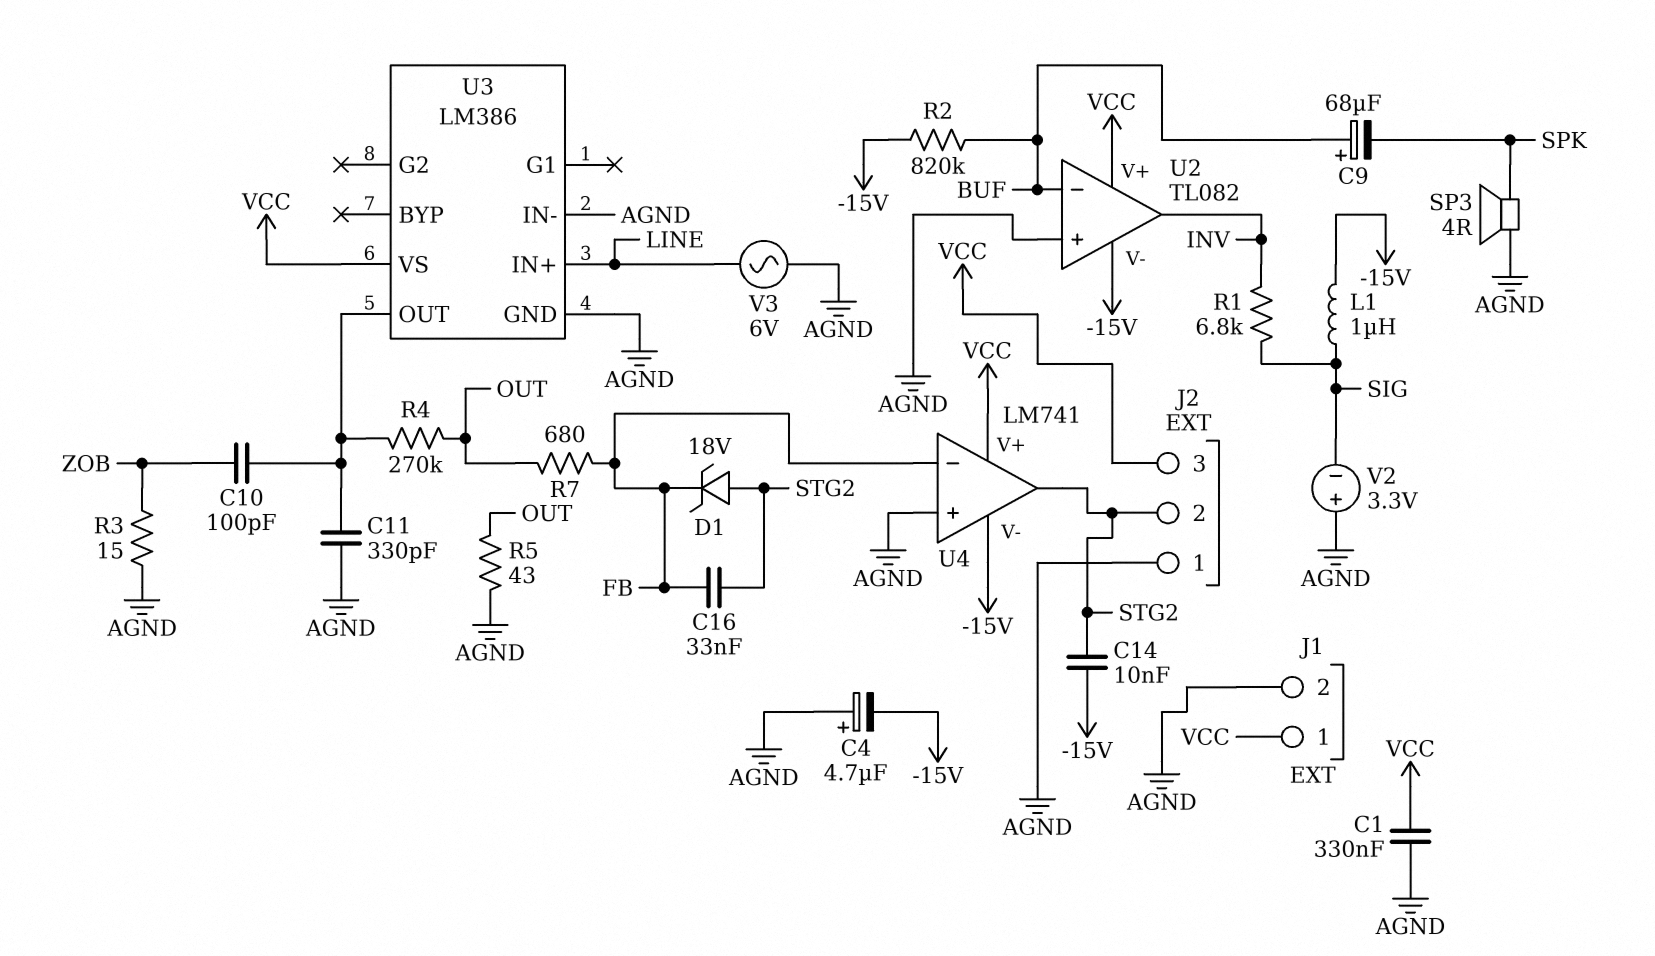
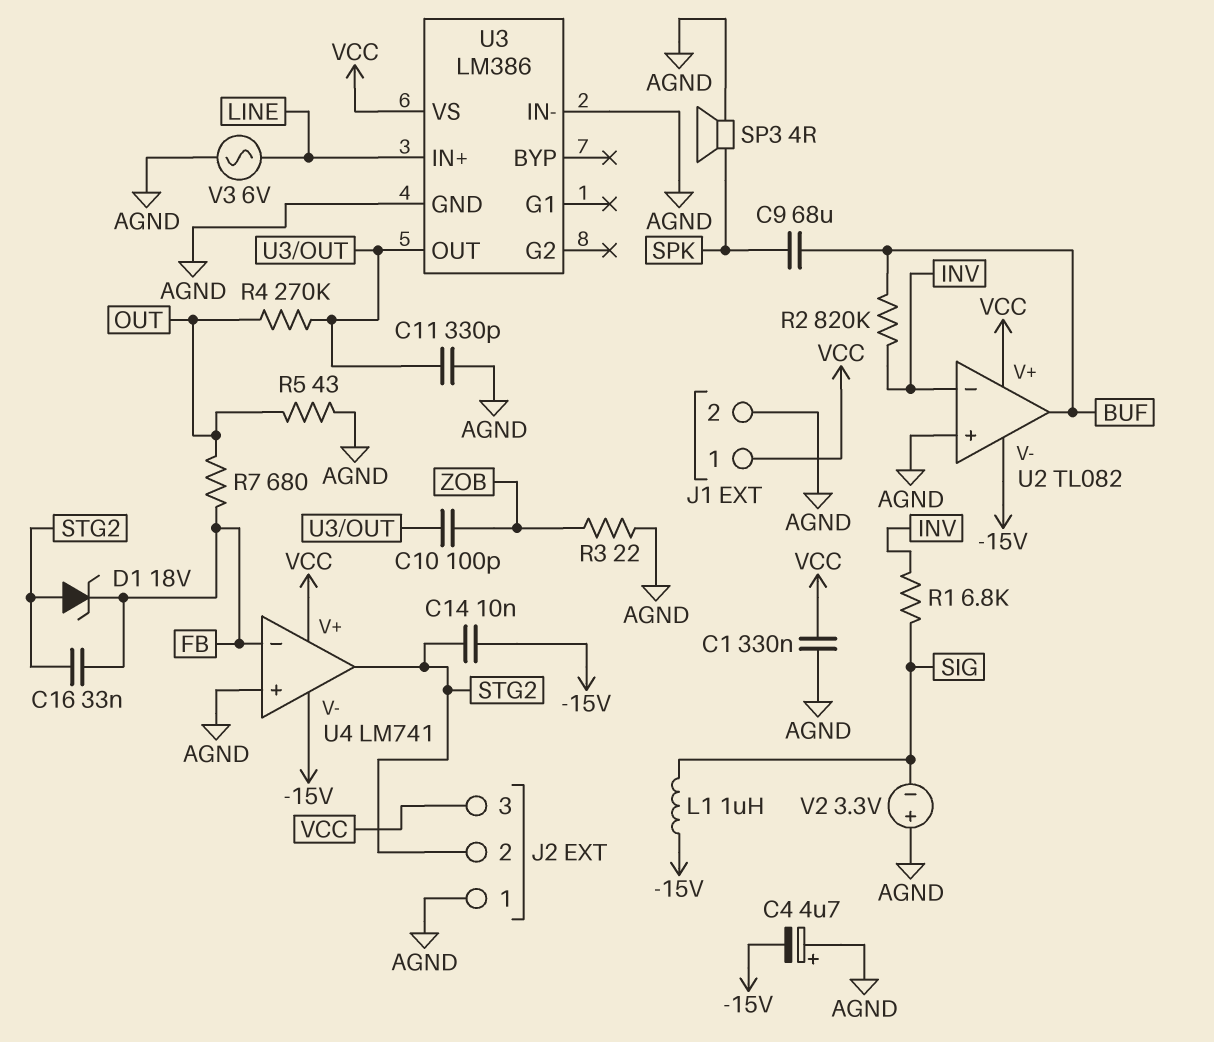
C9: 68uF (plus BUF, minus SPK) -> 68uF (BUF, SPK)
R2: 820k (-15V, BUF) -> 820k (BUF, INV)
R3: 15 (AGND, ZOB) -> 22 (AGND, ZOB)
U2 pin in-: BUF -> INV
U2 pin out: INV -> BUF

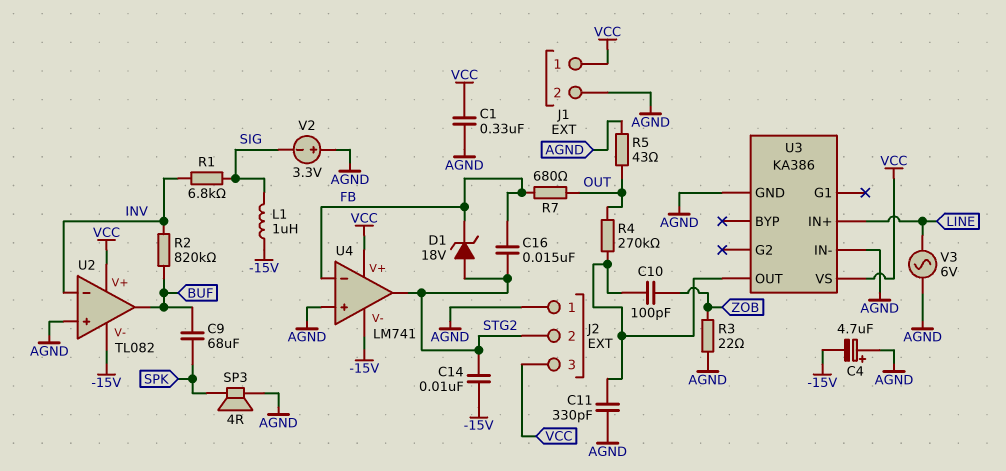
C16: 33nF (FB, STG2) -> 15nF (FB, STG2)
U3: LM386 -> KA386

